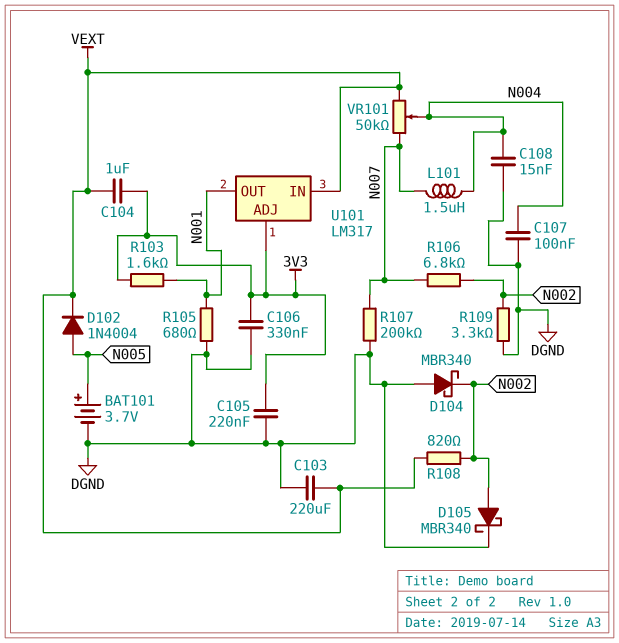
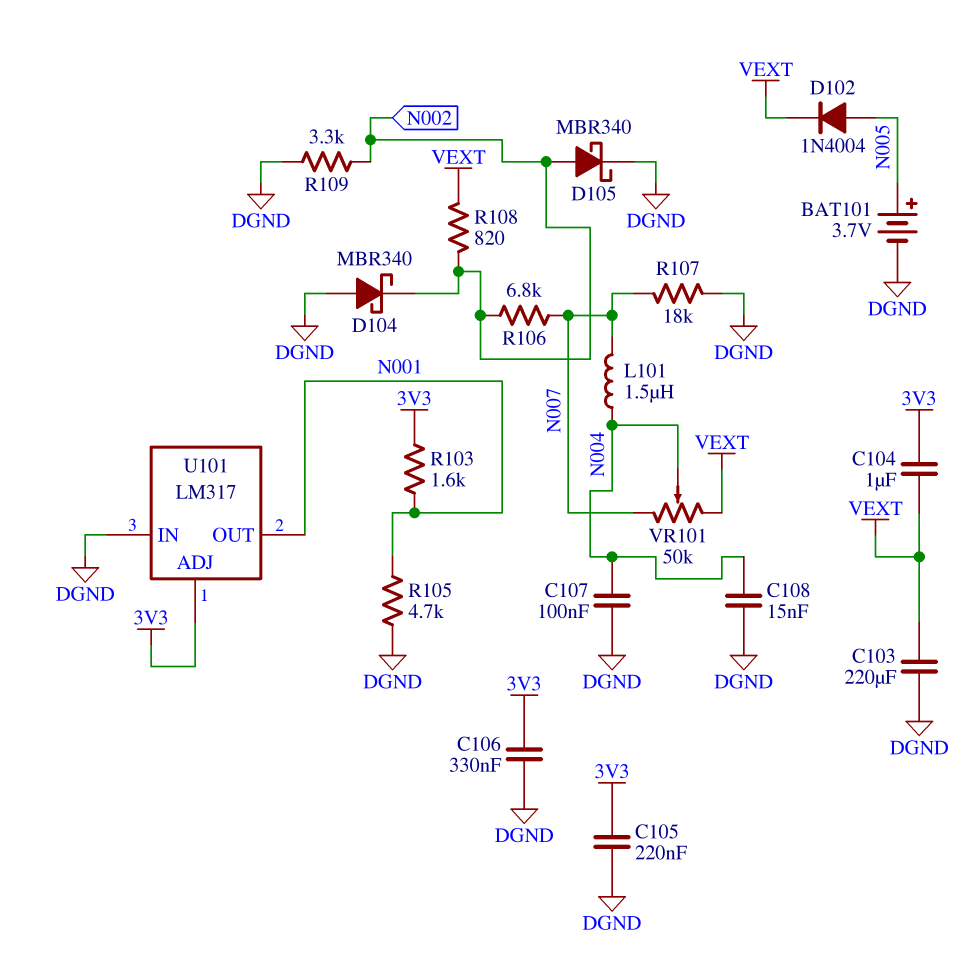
R105: 680 (DGND, N001) -> 4.7k (DGND, N001)
R107: 200k (DGND, N007) -> 18k (DGND, N007)
U101 pin IN: VEXT -> DGND

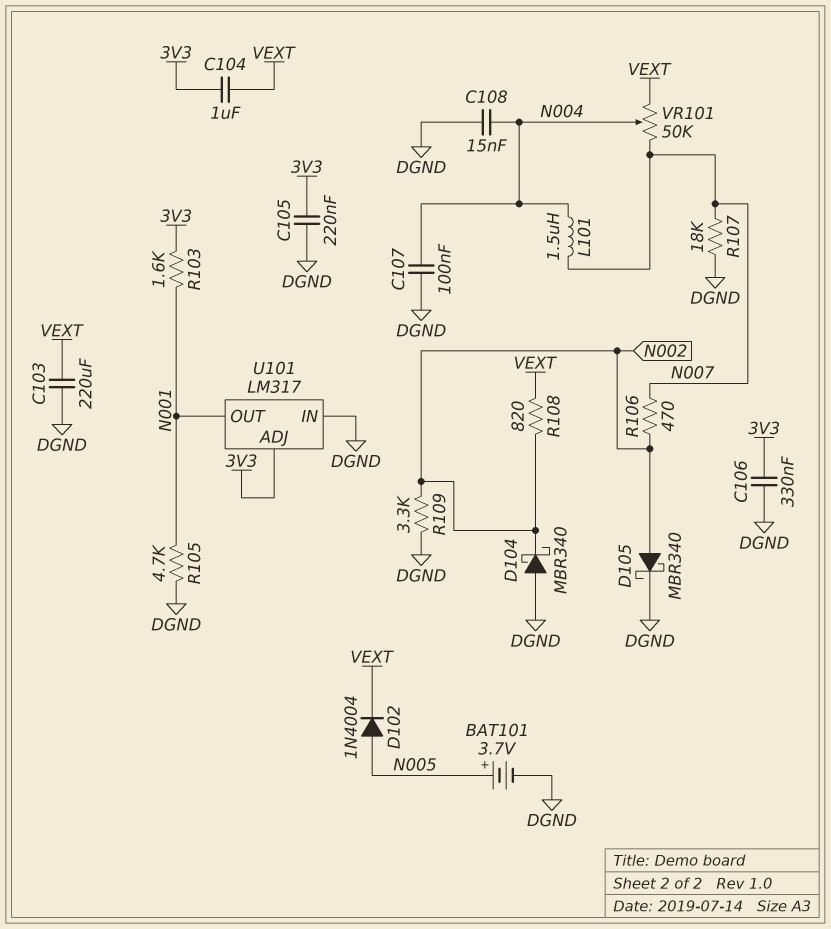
R106: 6.8k (N002, N007) -> 470 (N002, N007)

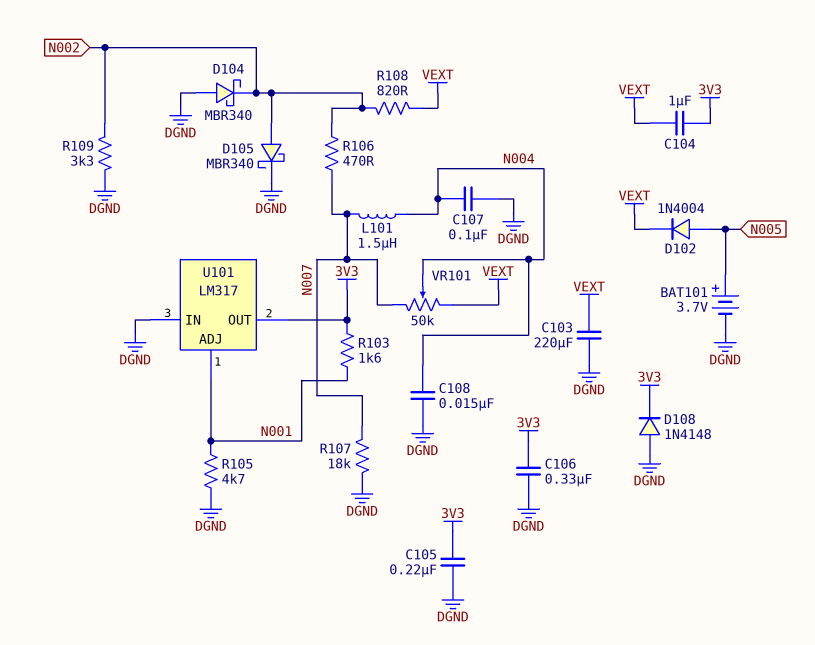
D108: none -> diode 1N4148 (A DGND, K 3V3)
U101 pin ADJ: 3V3 -> N001
U101 pin OUT: N001 -> 3V3

